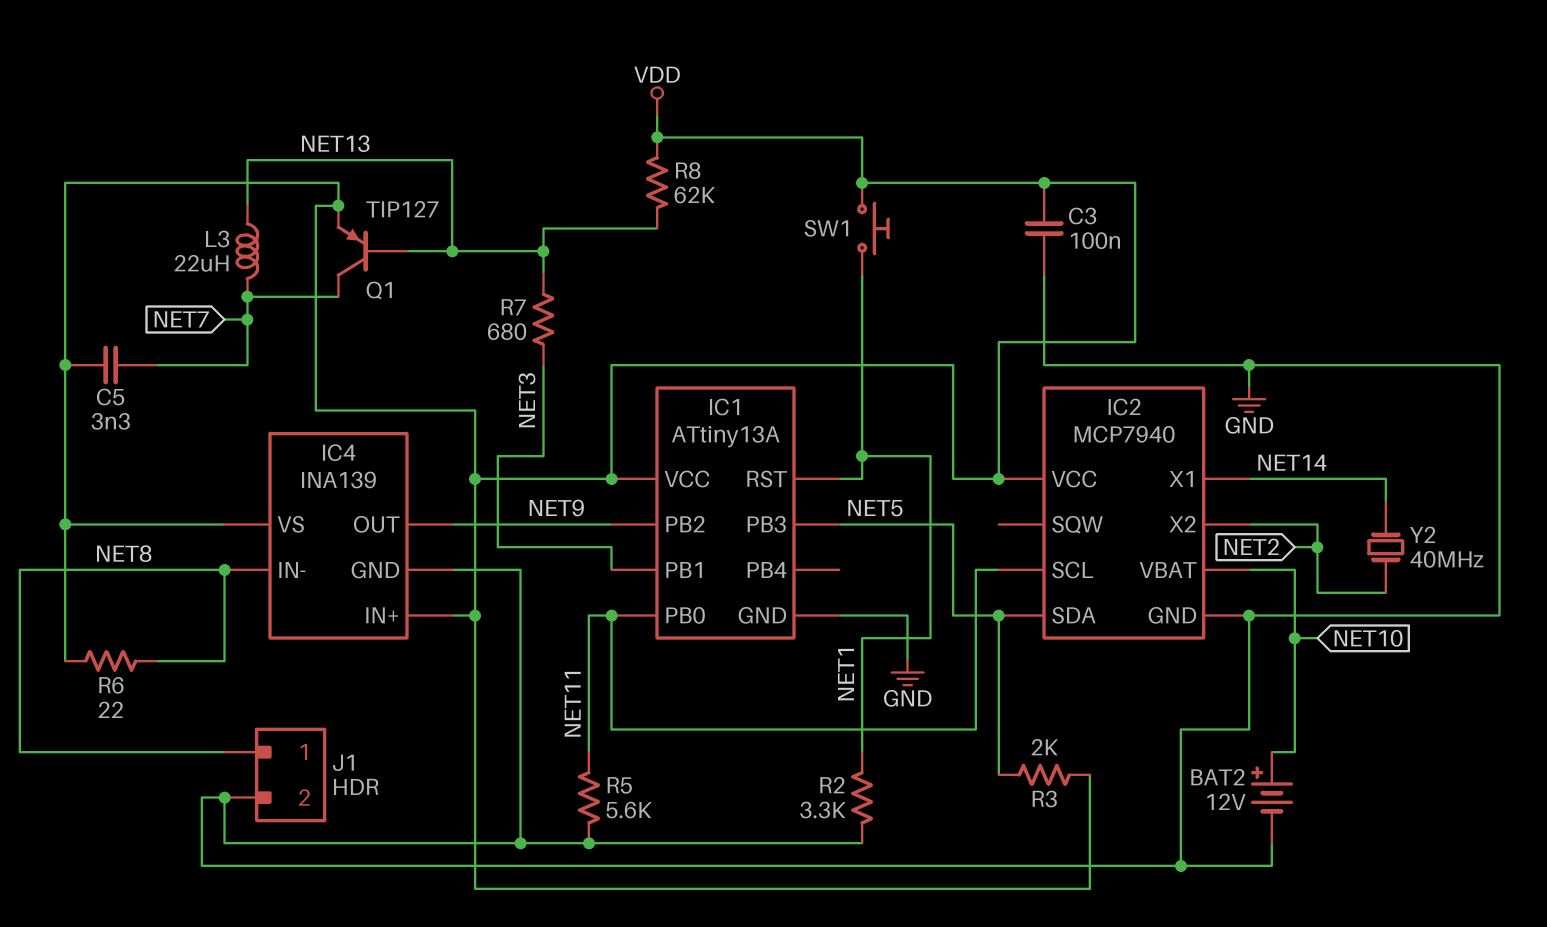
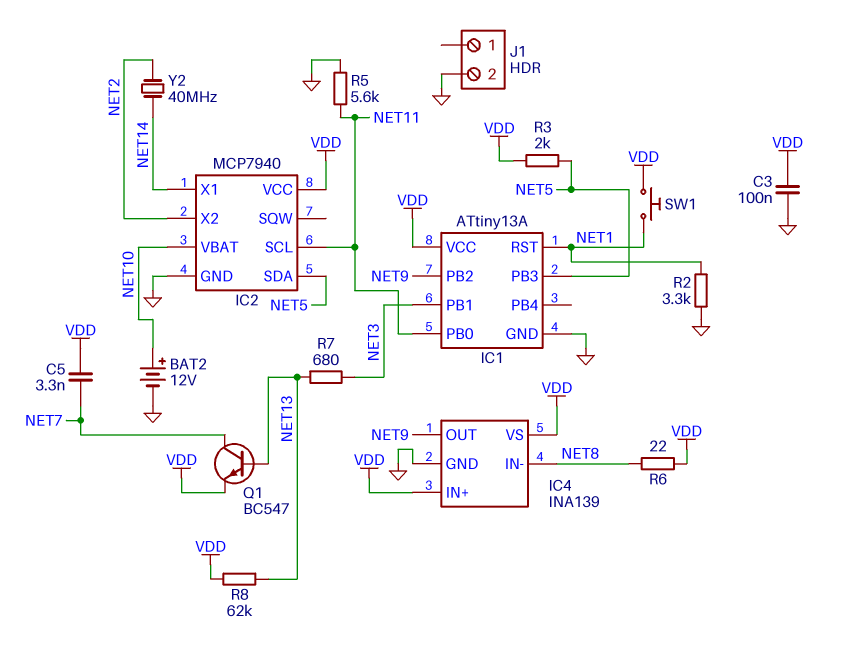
J1 pin 1: NET8 -> none
L3: 22uH (NET7, NET13) -> none
Q1: PNP TIP127 (B NET13, C NET7, E VDD) -> NPN BC547 (B NET13, C NET7, E VDD)

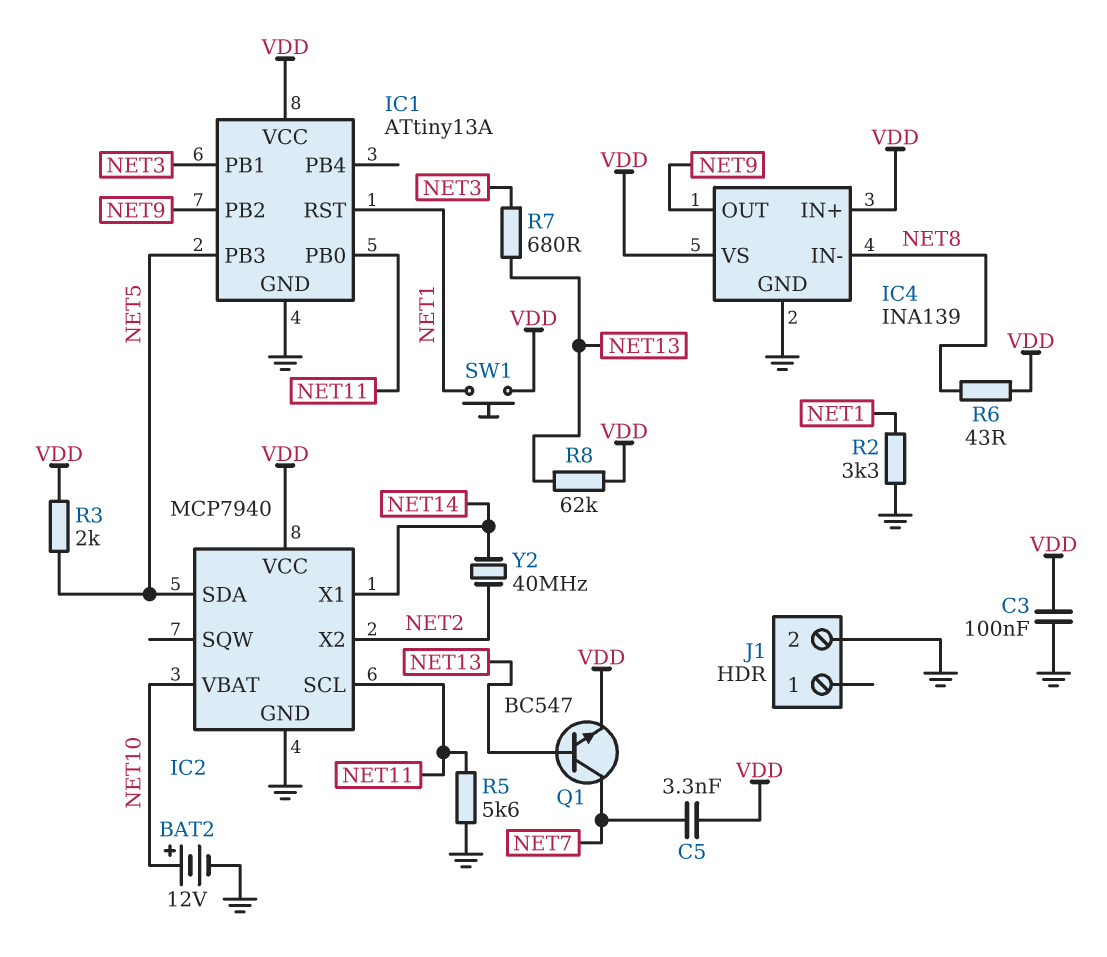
R6: 22 (NET8, VDD) -> 43 (NET8, VDD)

